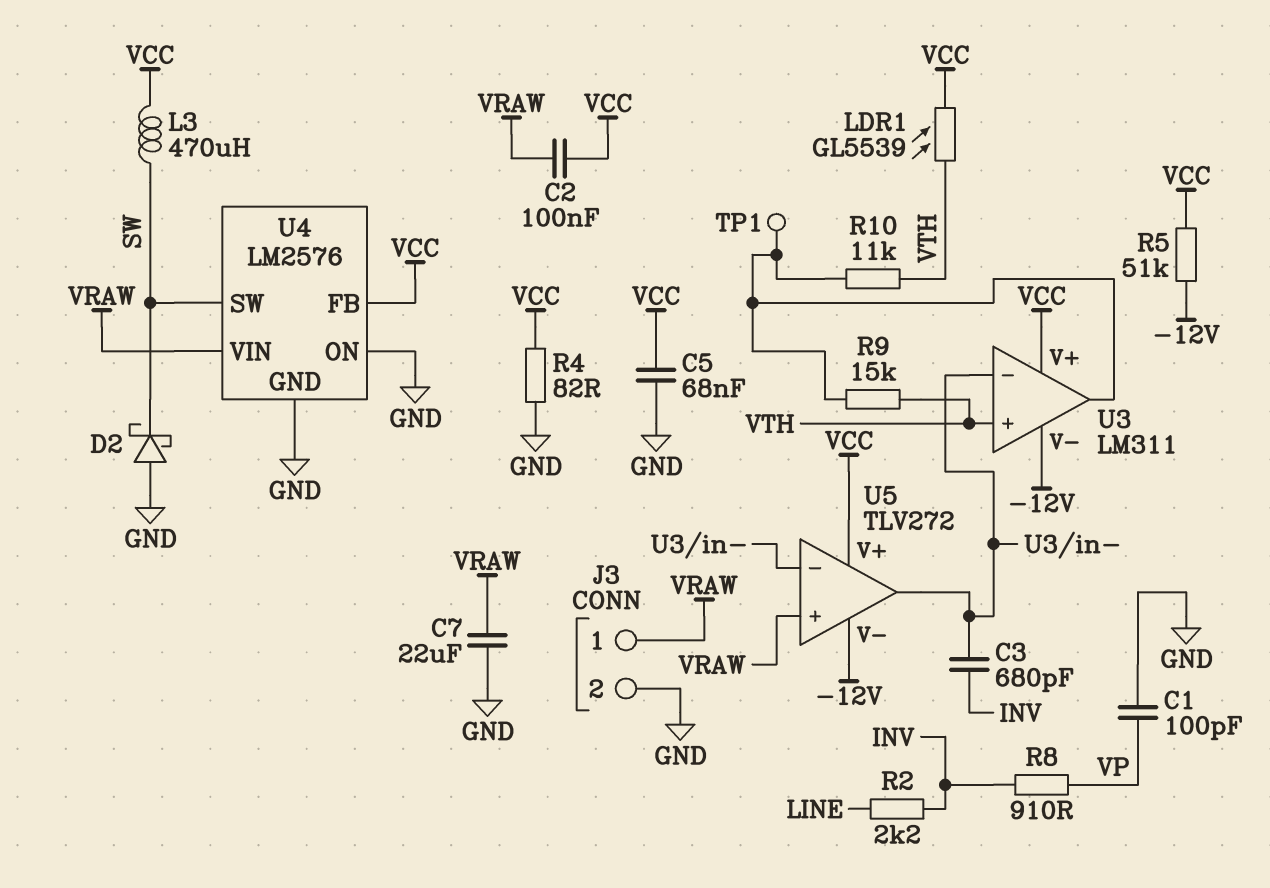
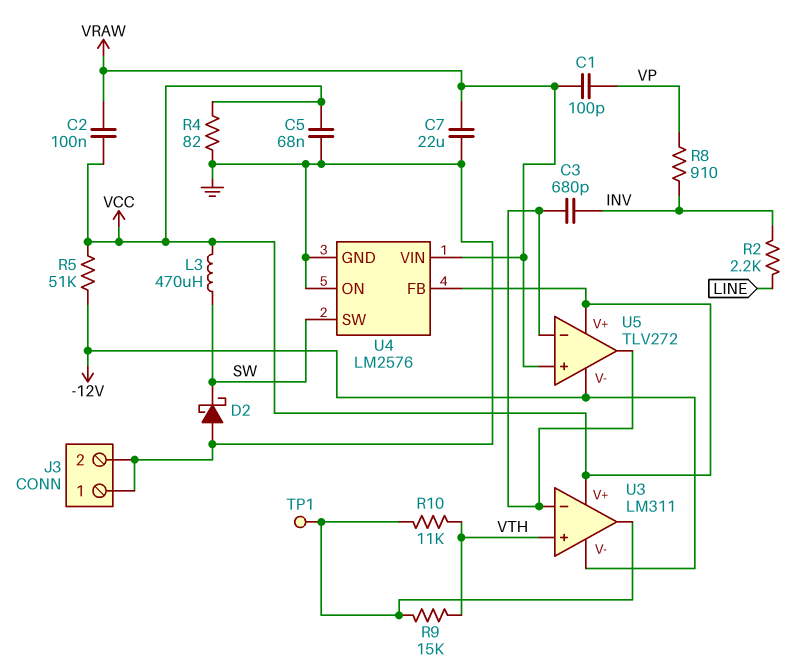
C1: 100pF (GND, VP) -> 100pF (VP, VRAW)
J3 pin 1: VRAW -> GND
LDR1: GL5539 (VCC, VTH) -> none

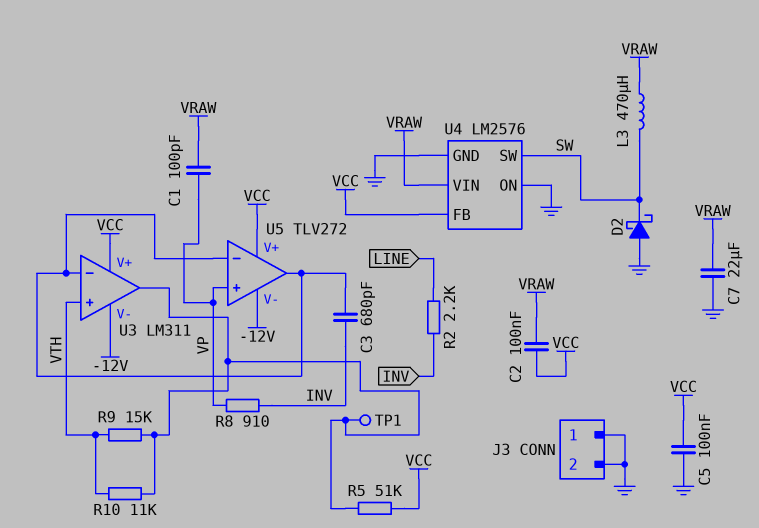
C5: 68nF (GND, VCC) -> 100nF (GND, VCC)
L3: 470uH (SW, VCC) -> 470uH (SW, VRAW)
R4: 82 (GND, VCC) -> none
R5: 51k (-12V, VCC) -> 51k (U3/out, VCC)
U5 pin in+: VRAW -> VP

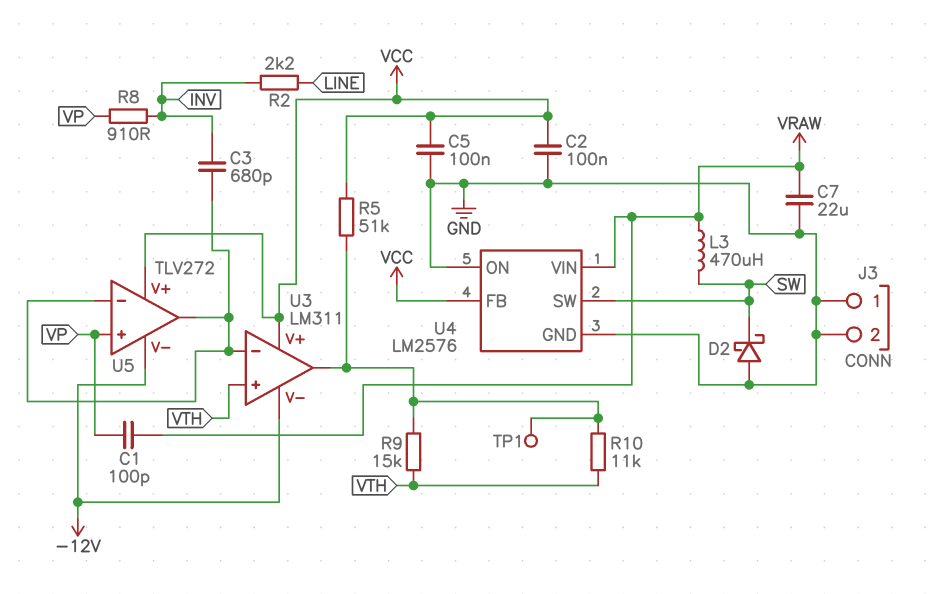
C2: 100nF (VCC, VRAW) -> 100nF (GND, VCC)

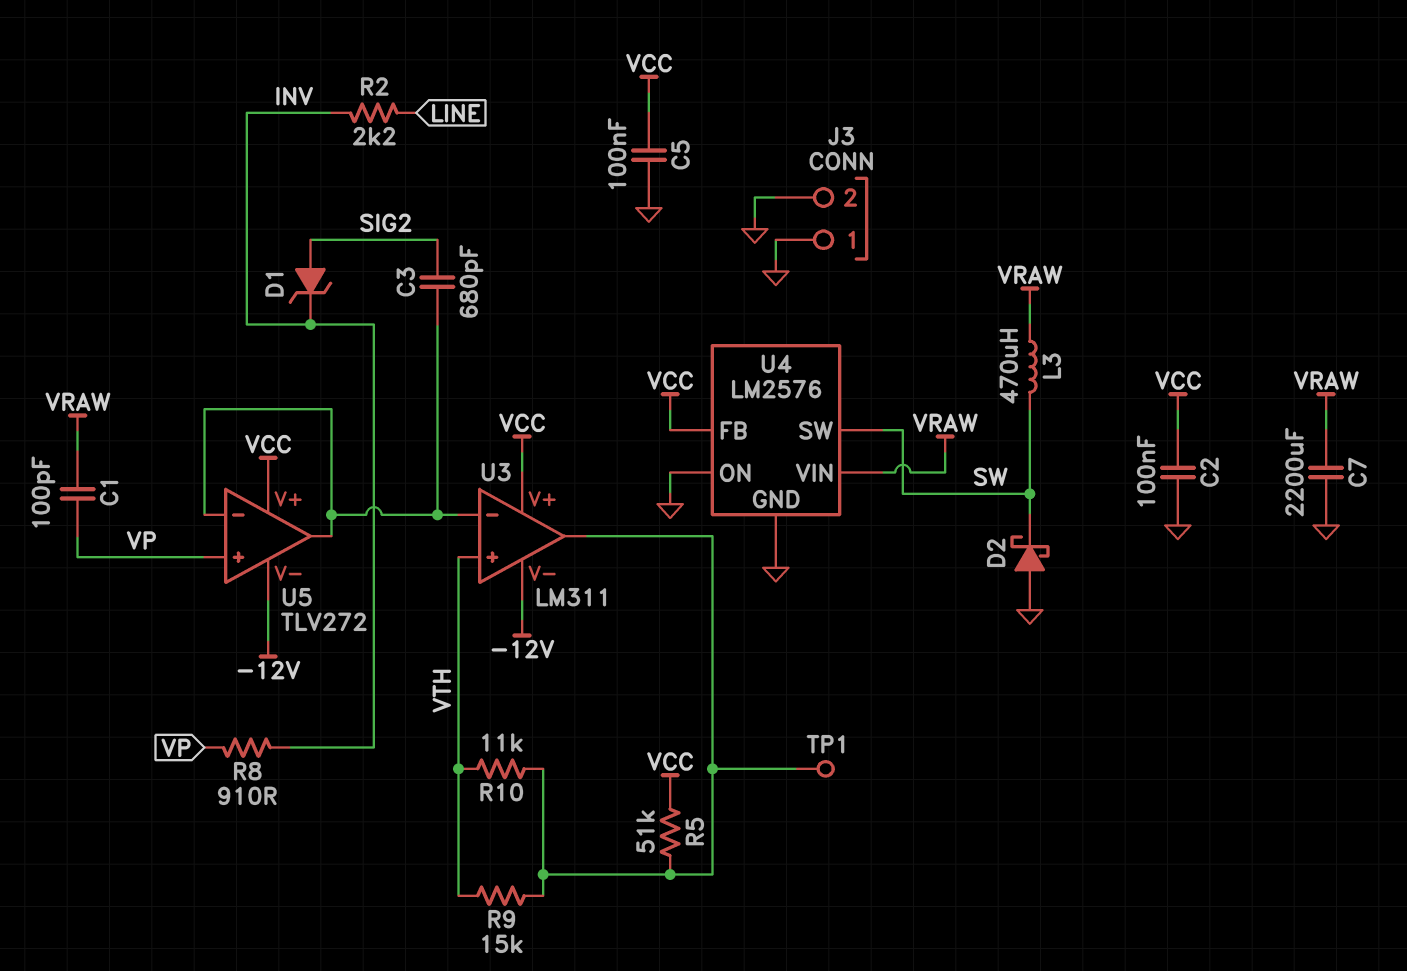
C3: 680pF (INV, U3/in-) -> 680pF (SIG2, U3/in-)
C7: 22uF (GND, VRAW) -> 2200uF (GND, VRAW)
D1: none -> zener (A SIG2, K INV)

